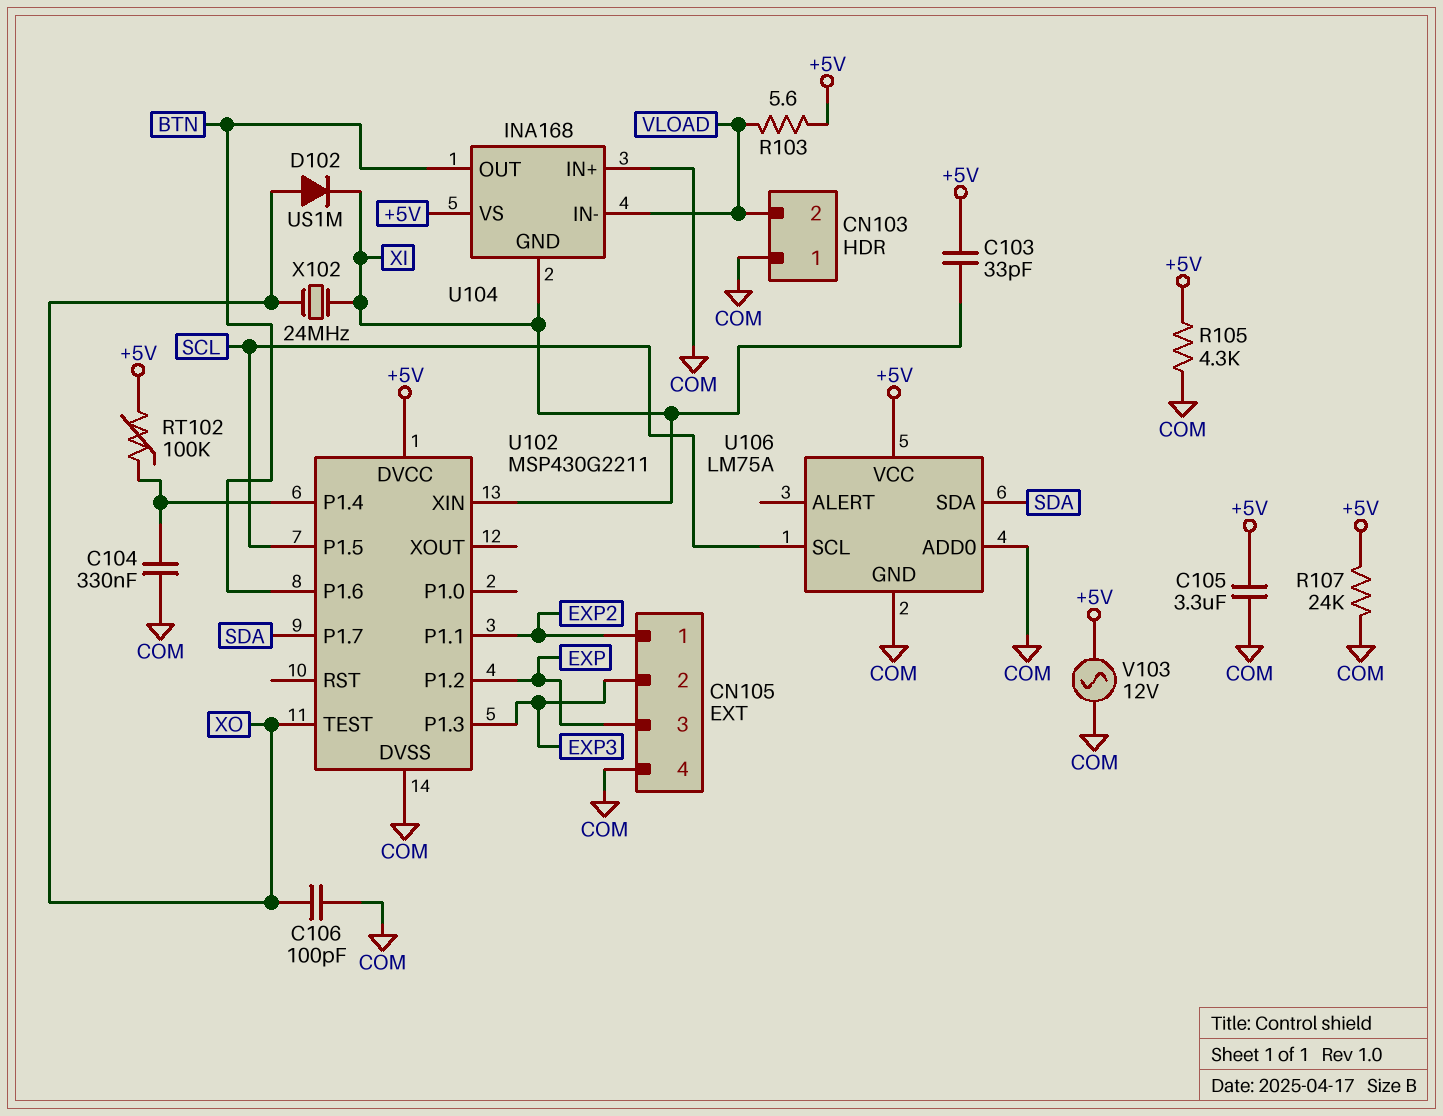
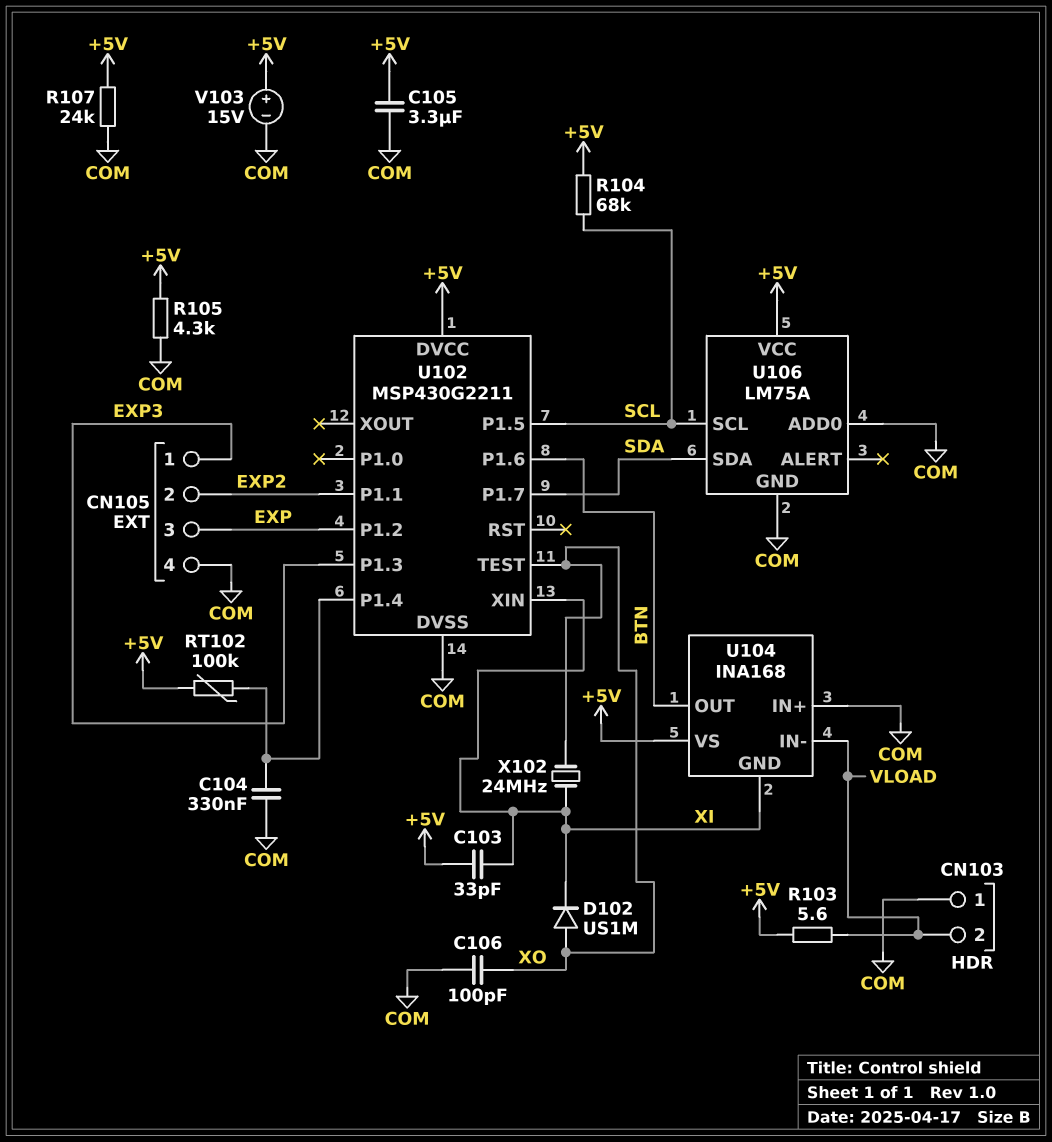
CN105 pin 1: EXP2 -> EXP3
CN105 pin 2: EXP3 -> EXP2
R104: none -> 68k (+5V, SCL)
V103: AC 12V (+5V, COM) -> 15V (plus +5V, minus COM)

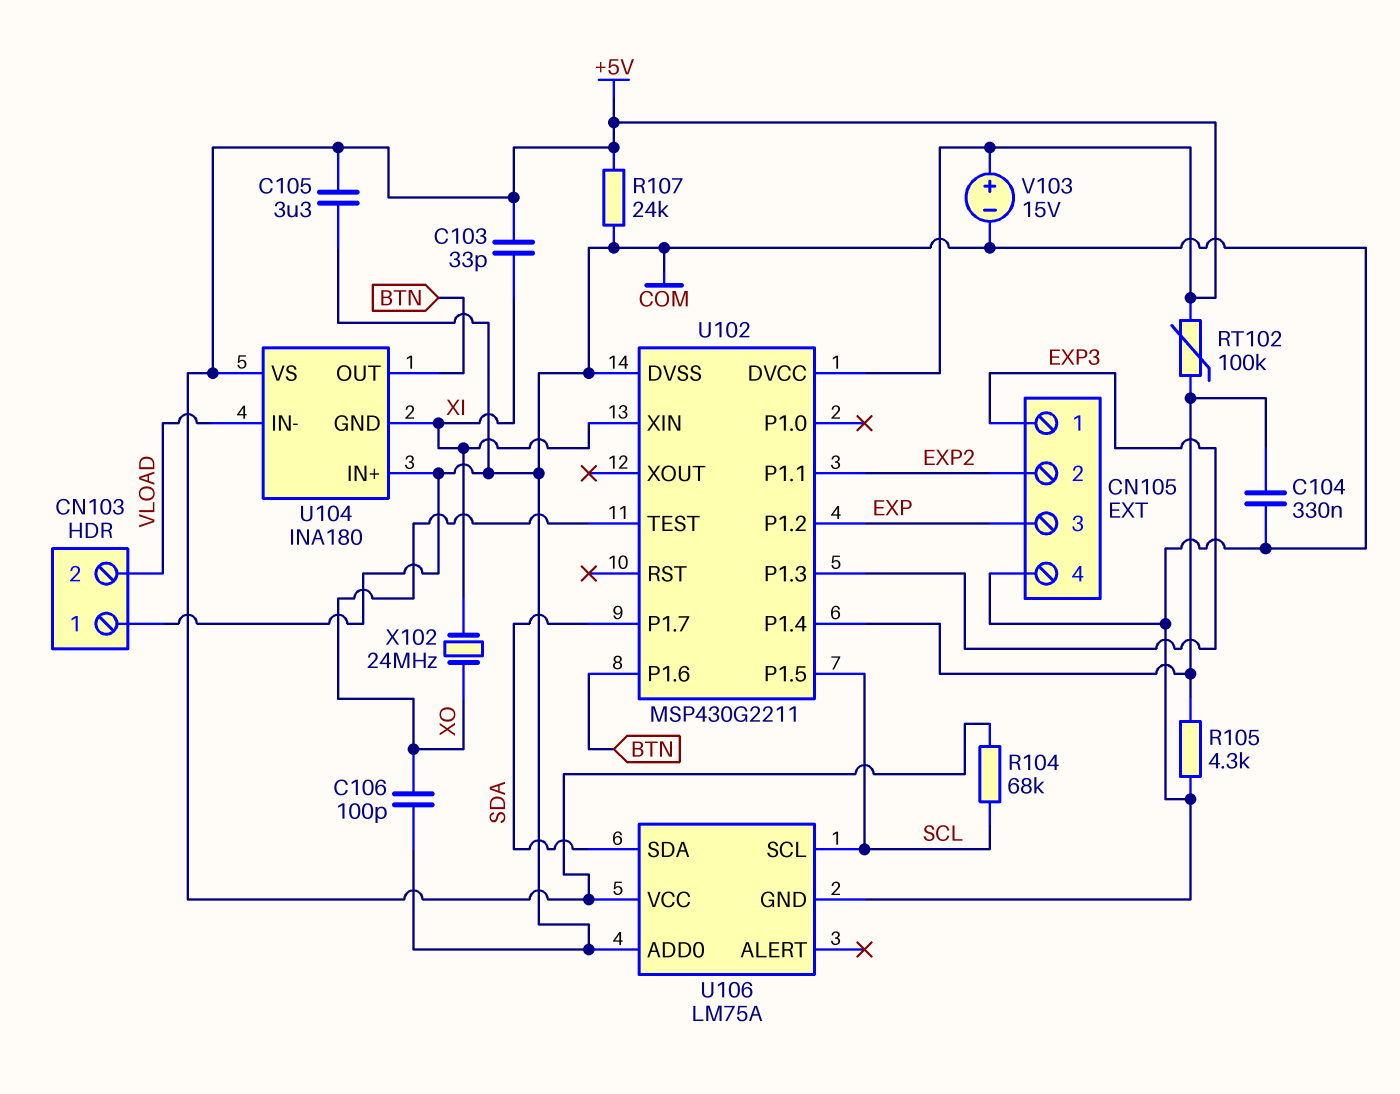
D102: diode US1M (A XO, K XI) -> none
R103: 5.6 (+5V, VLOAD) -> none
R105: 4.3k (+5V, COM) -> 4.3k (COM, U102/P1.4)
U104: INA168 -> INA180

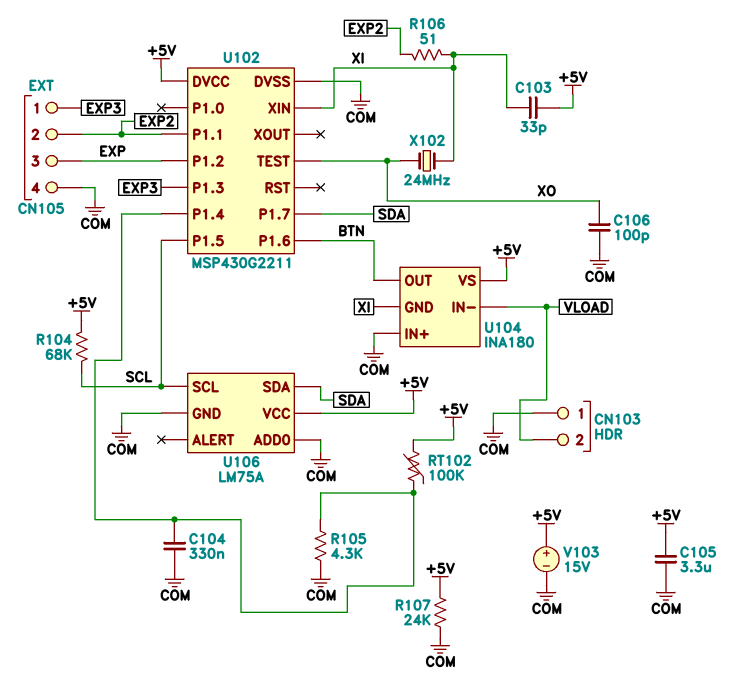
R106: none -> 51 (EXP2, XI)

